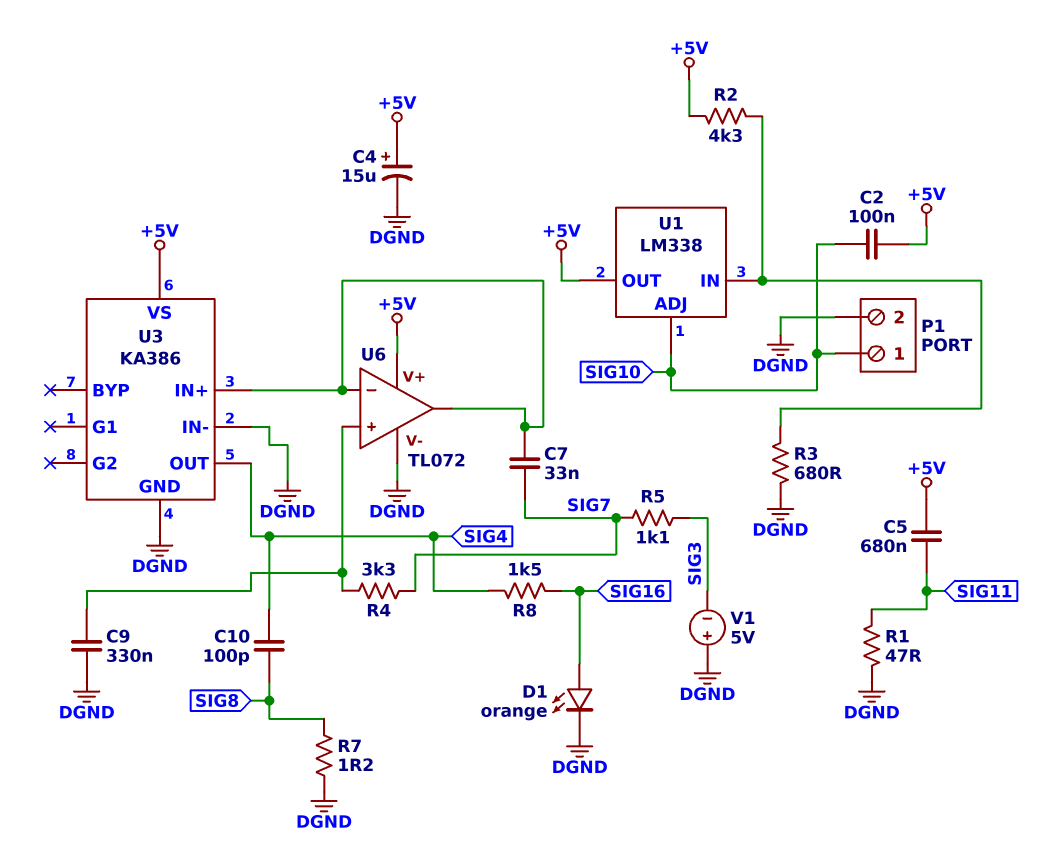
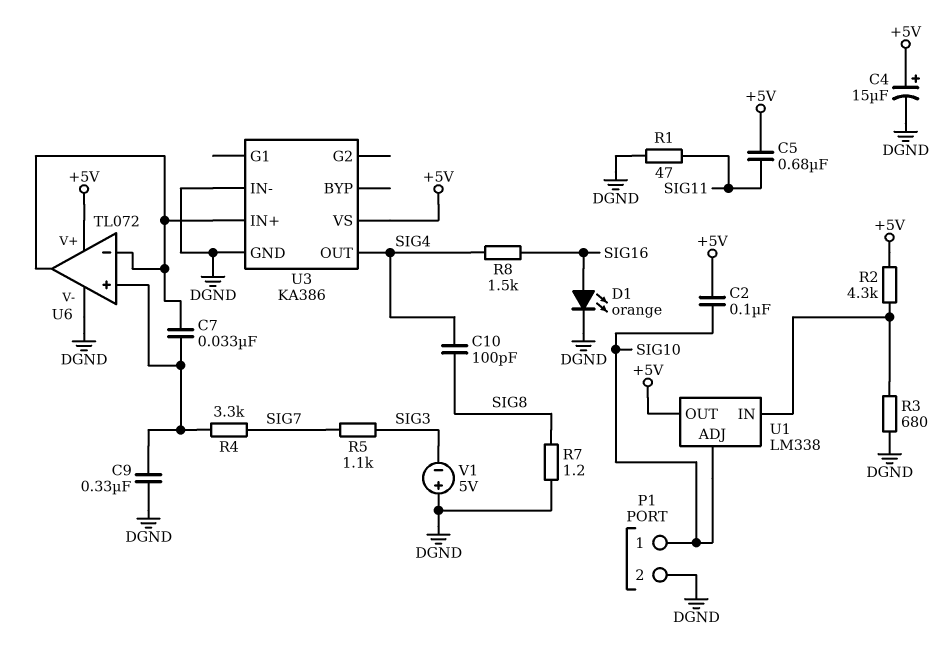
C7: 33nF (SIG7, U3/IN+) -> 33nF (U3/IN+, U6/in+)

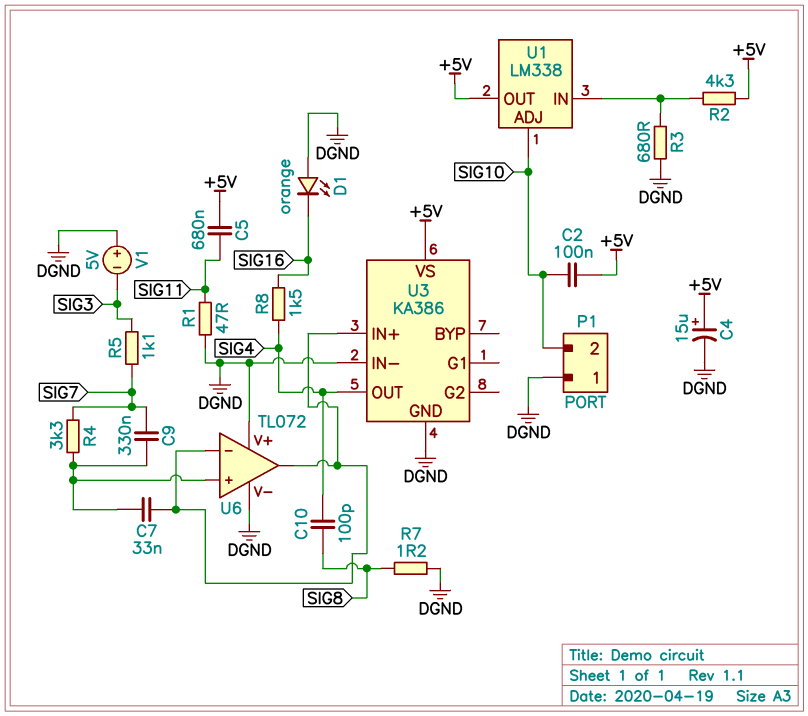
C9: 330nF (DGND, U6/in+) -> 330nF (SIG7, U6/in+)
D1: LED orange (A SIG16, K DGND) -> LED orange (A DGND, K SIG16)
P1 pin 1: SIG10 -> DGND
P1 pin 2: DGND -> SIG10
U6 pin V+: +5V -> DGND

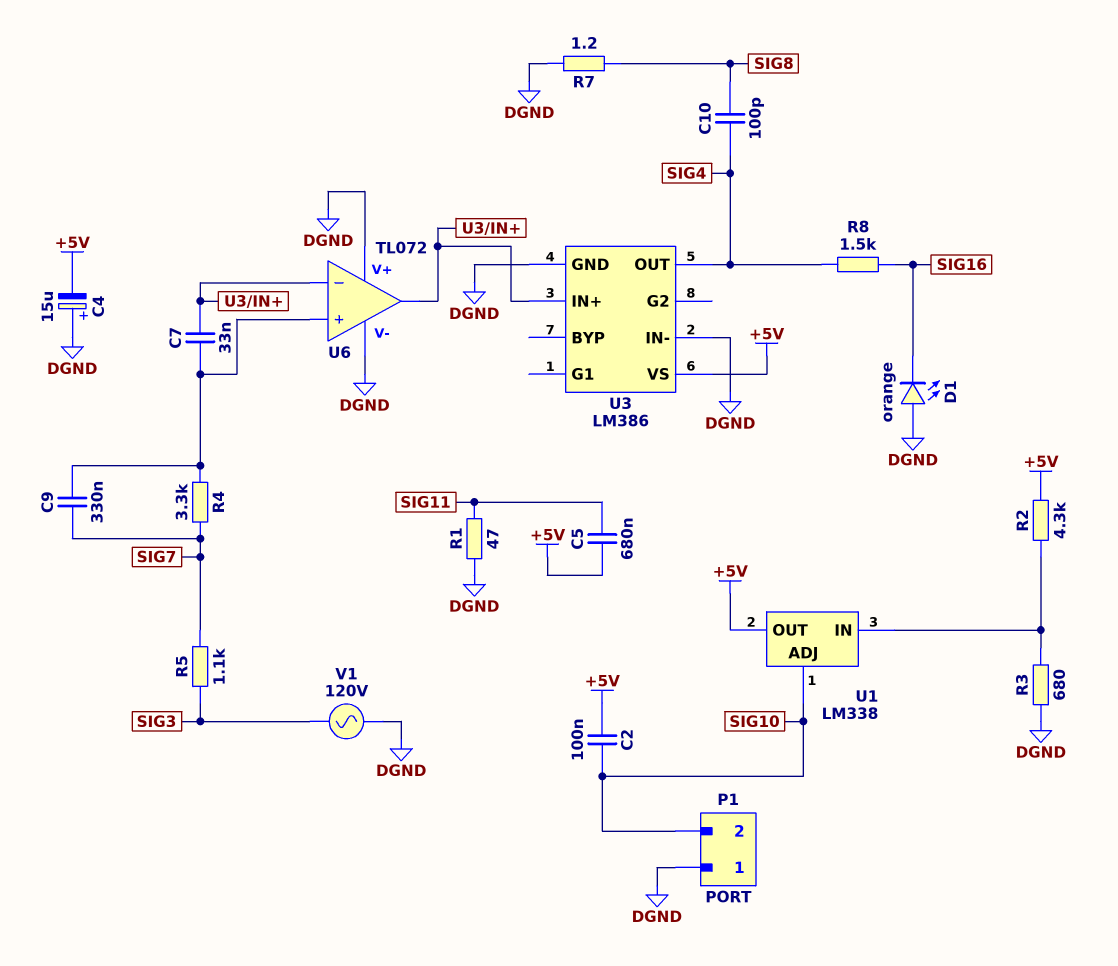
C4: 15uF (plus +5V, minus DGND) -> 15uF (plus DGND, minus +5V)
U3: KA386 -> LM386
V1: 5V (plus DGND, minus SIG3) -> AC 120V (DGND, SIG3)

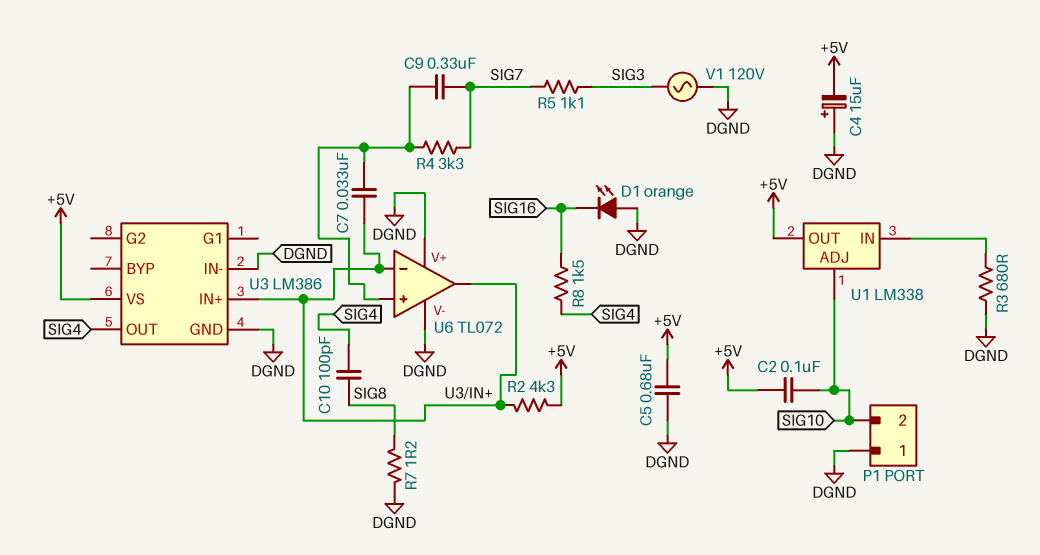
C5: 680nF (+5V, SIG11) -> 680nF (+5V, DGND)
R1: 47 (DGND, SIG11) -> none
R2: 4.3k (+5V, U1/IN) -> 4.3k (+5V, U3/IN+)

